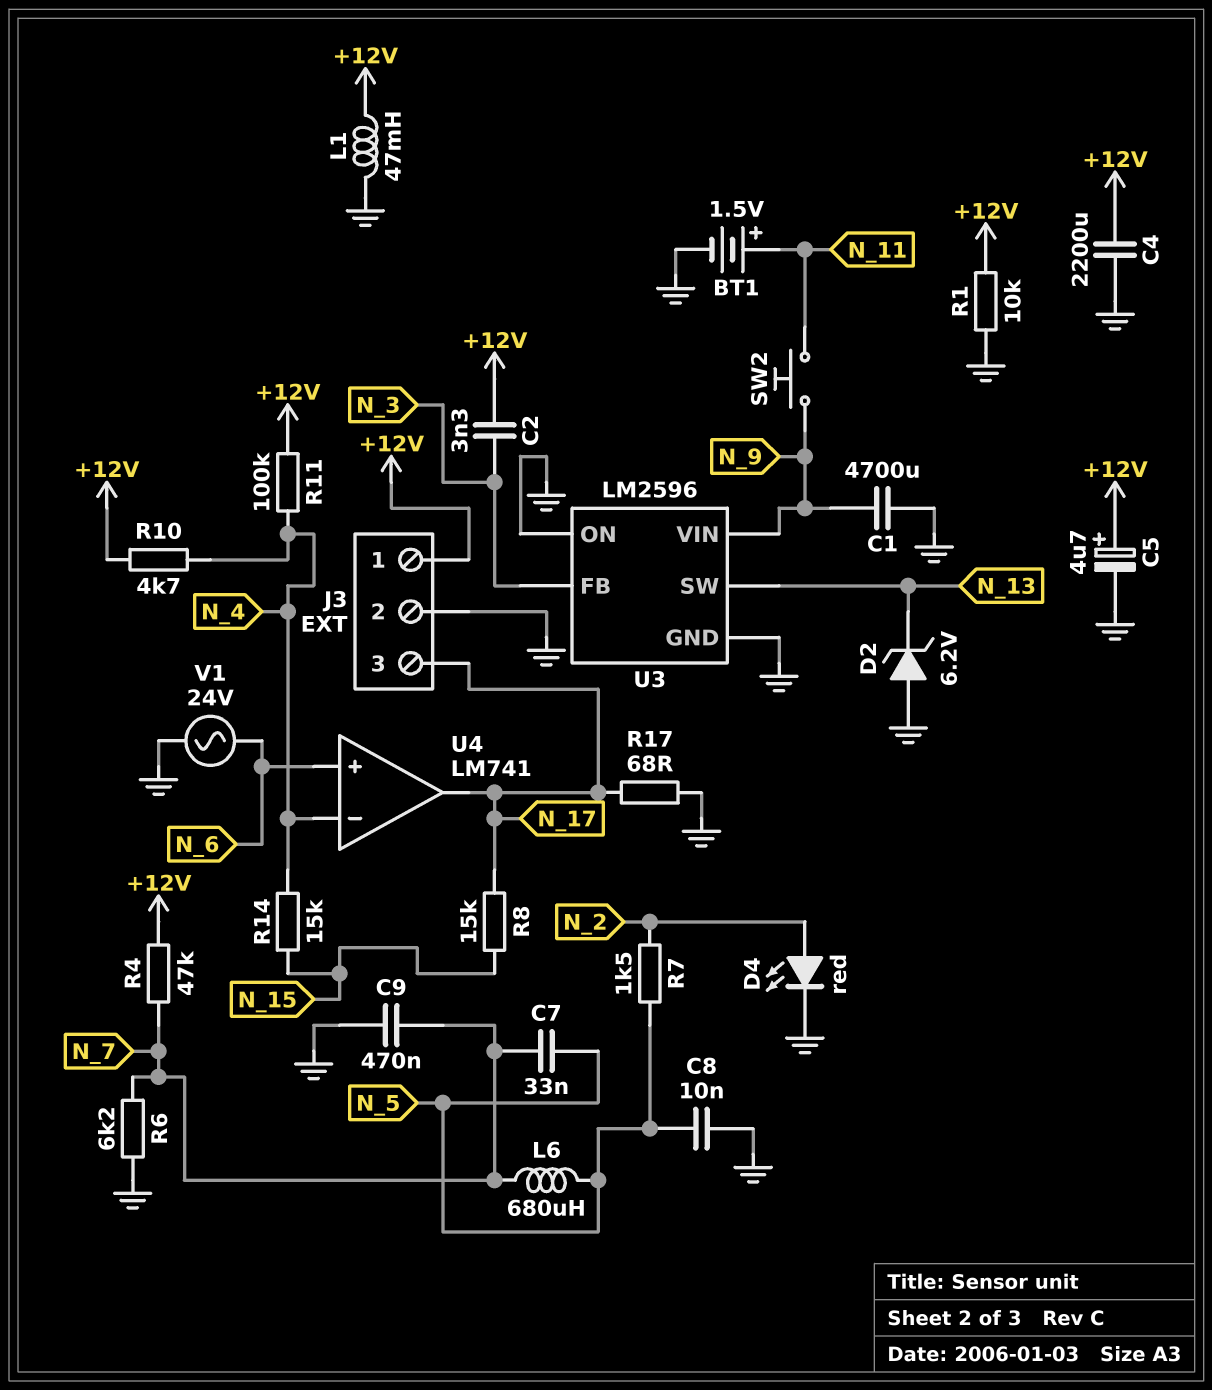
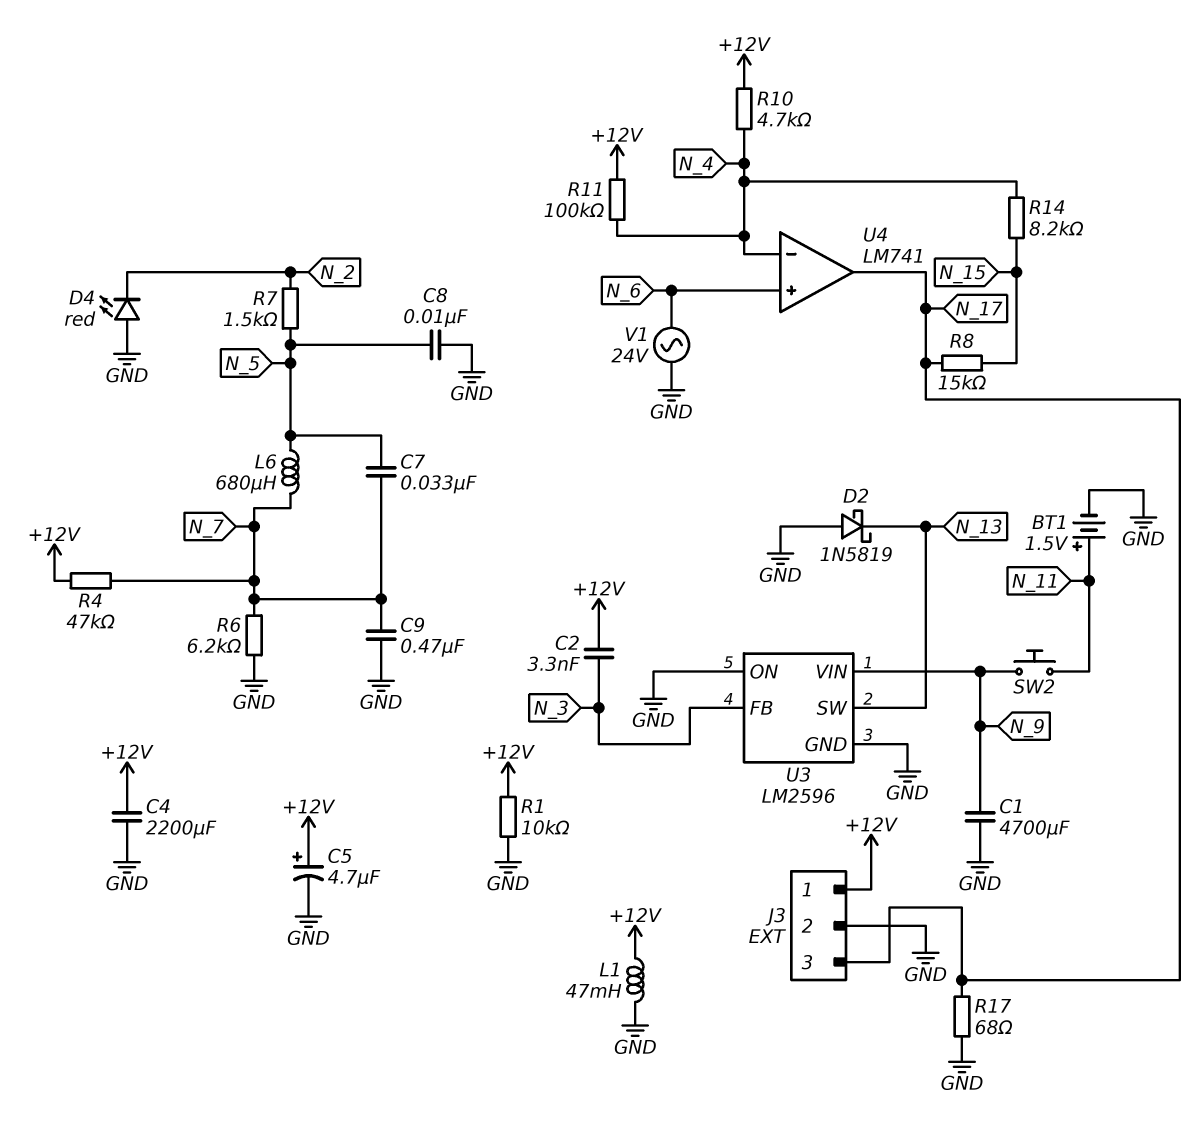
D2: zener 6.2V (A GND, K N_13) -> schottky 1N5819 (A GND, K N_13)
D4: LED red (A N_2, K GND) -> LED red (A GND, K N_2)
R14: 15k (N_4, N_15) -> 8.2k (N_4, N_15)

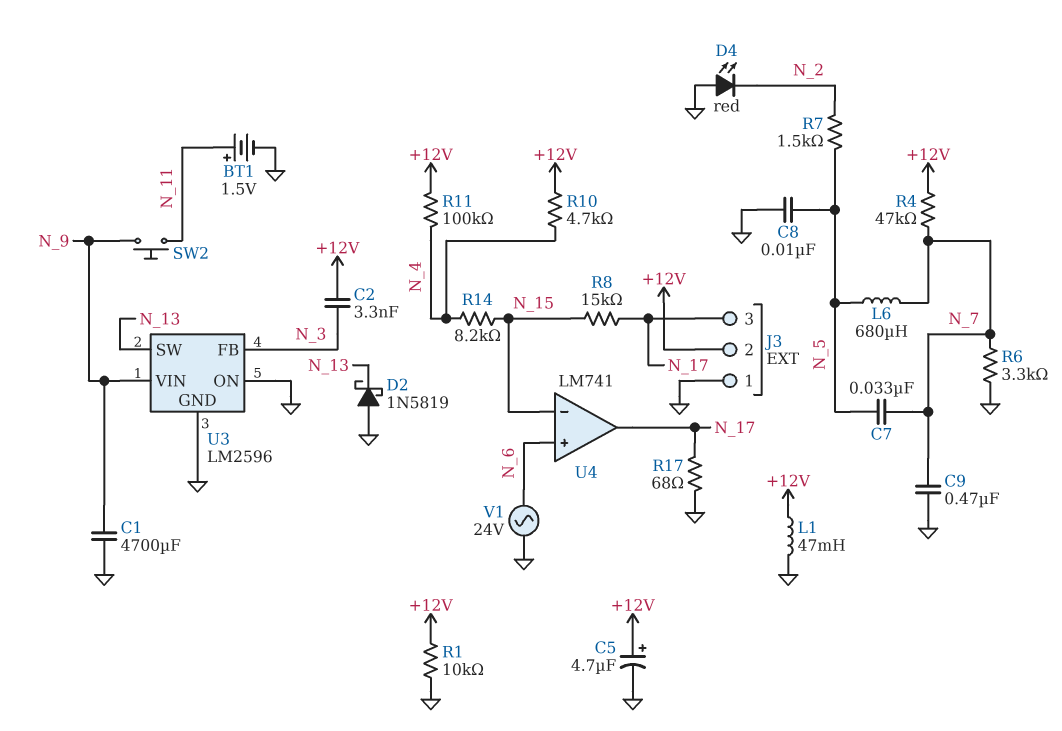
C4: 2200uF (+12V, GND) -> none
J3 pin 1: +12V -> GND
J3 pin 2: GND -> +12V
R6: 6.2k (GND, N_7) -> 3.3k (GND, N_7)
U4 pin in-: N_4 -> N_15

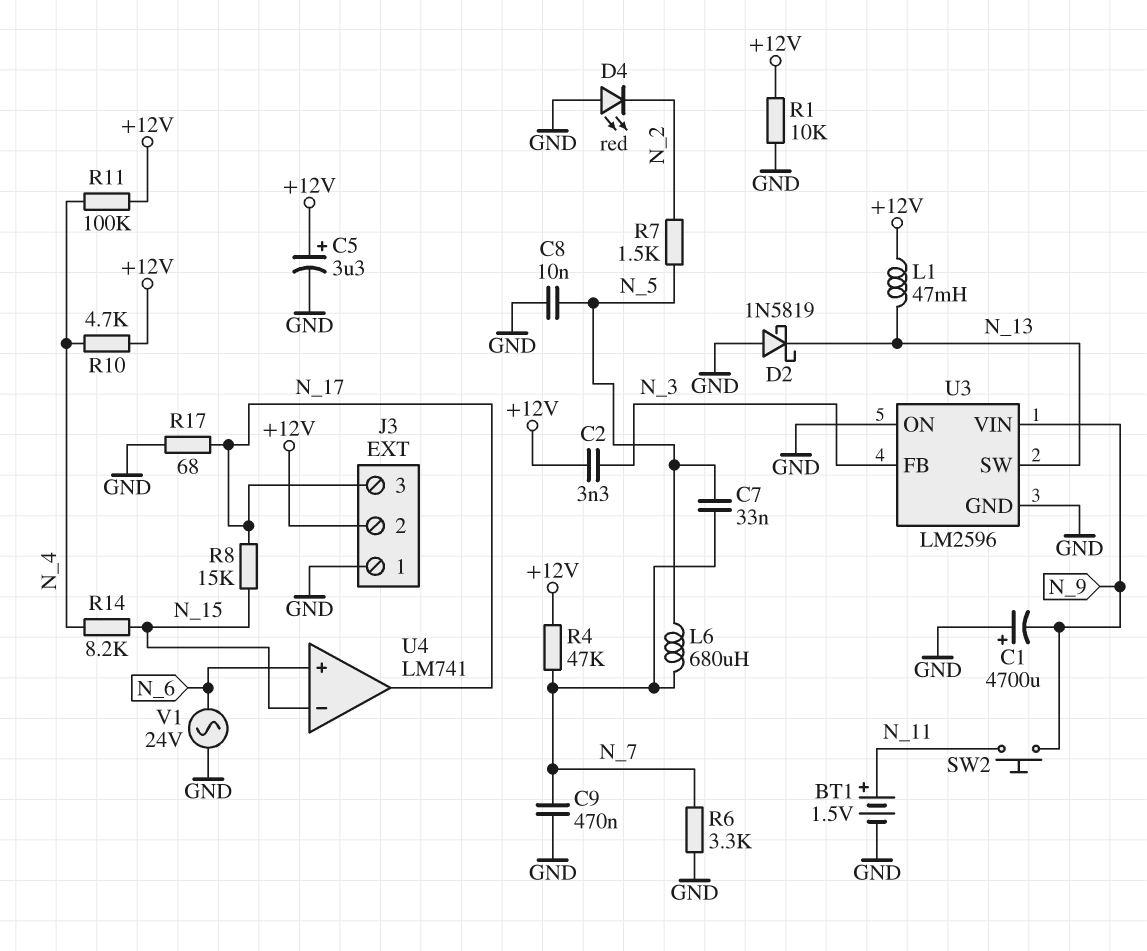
C1: 4700uF (GND, N_9) -> 4700uF (plus GND, minus N_9)
C5: 4.7uF (plus +12V, minus GND) -> 3.3uF (plus +12V, minus GND)
L1: 47mH (+12V, GND) -> 47mH (+12V, N_13)

